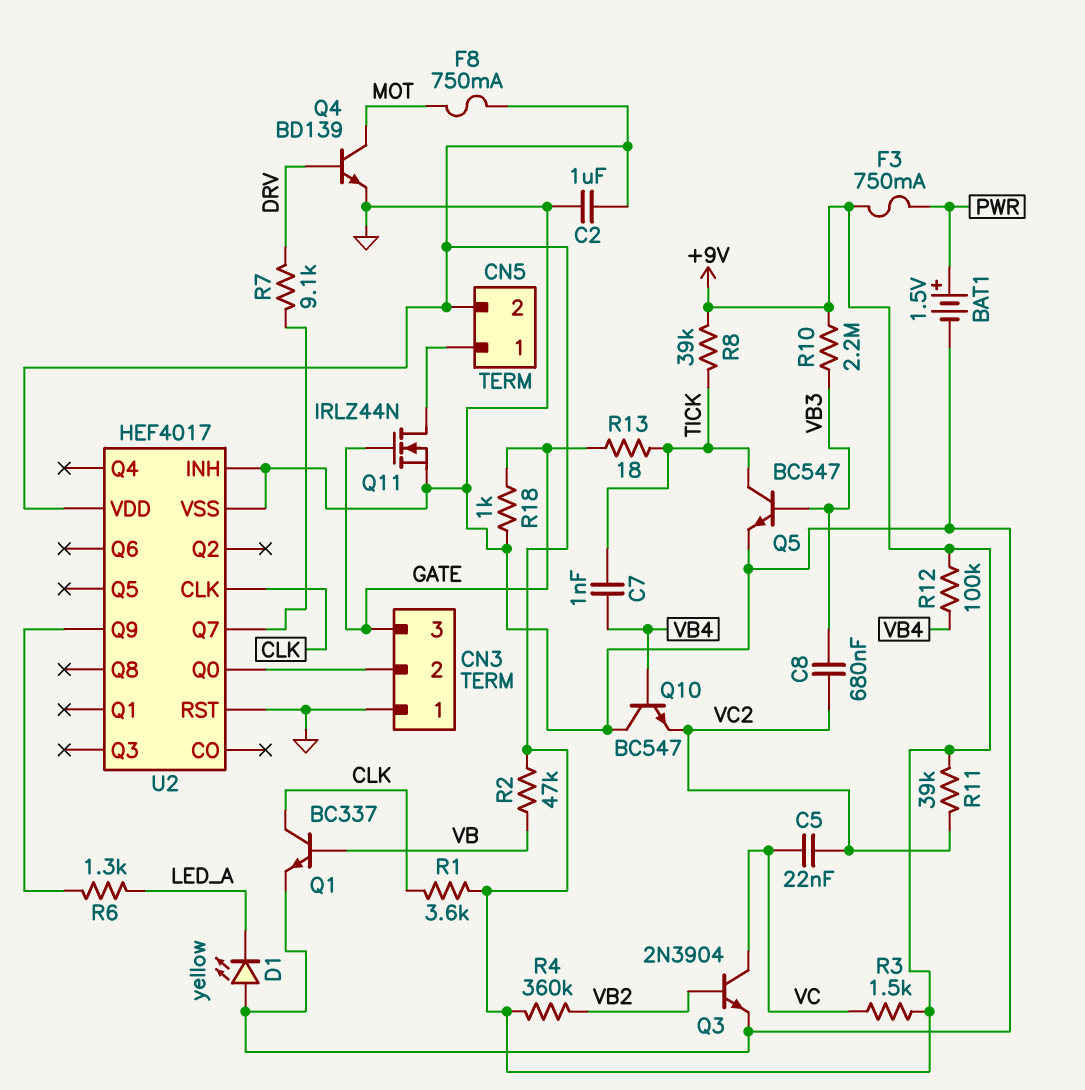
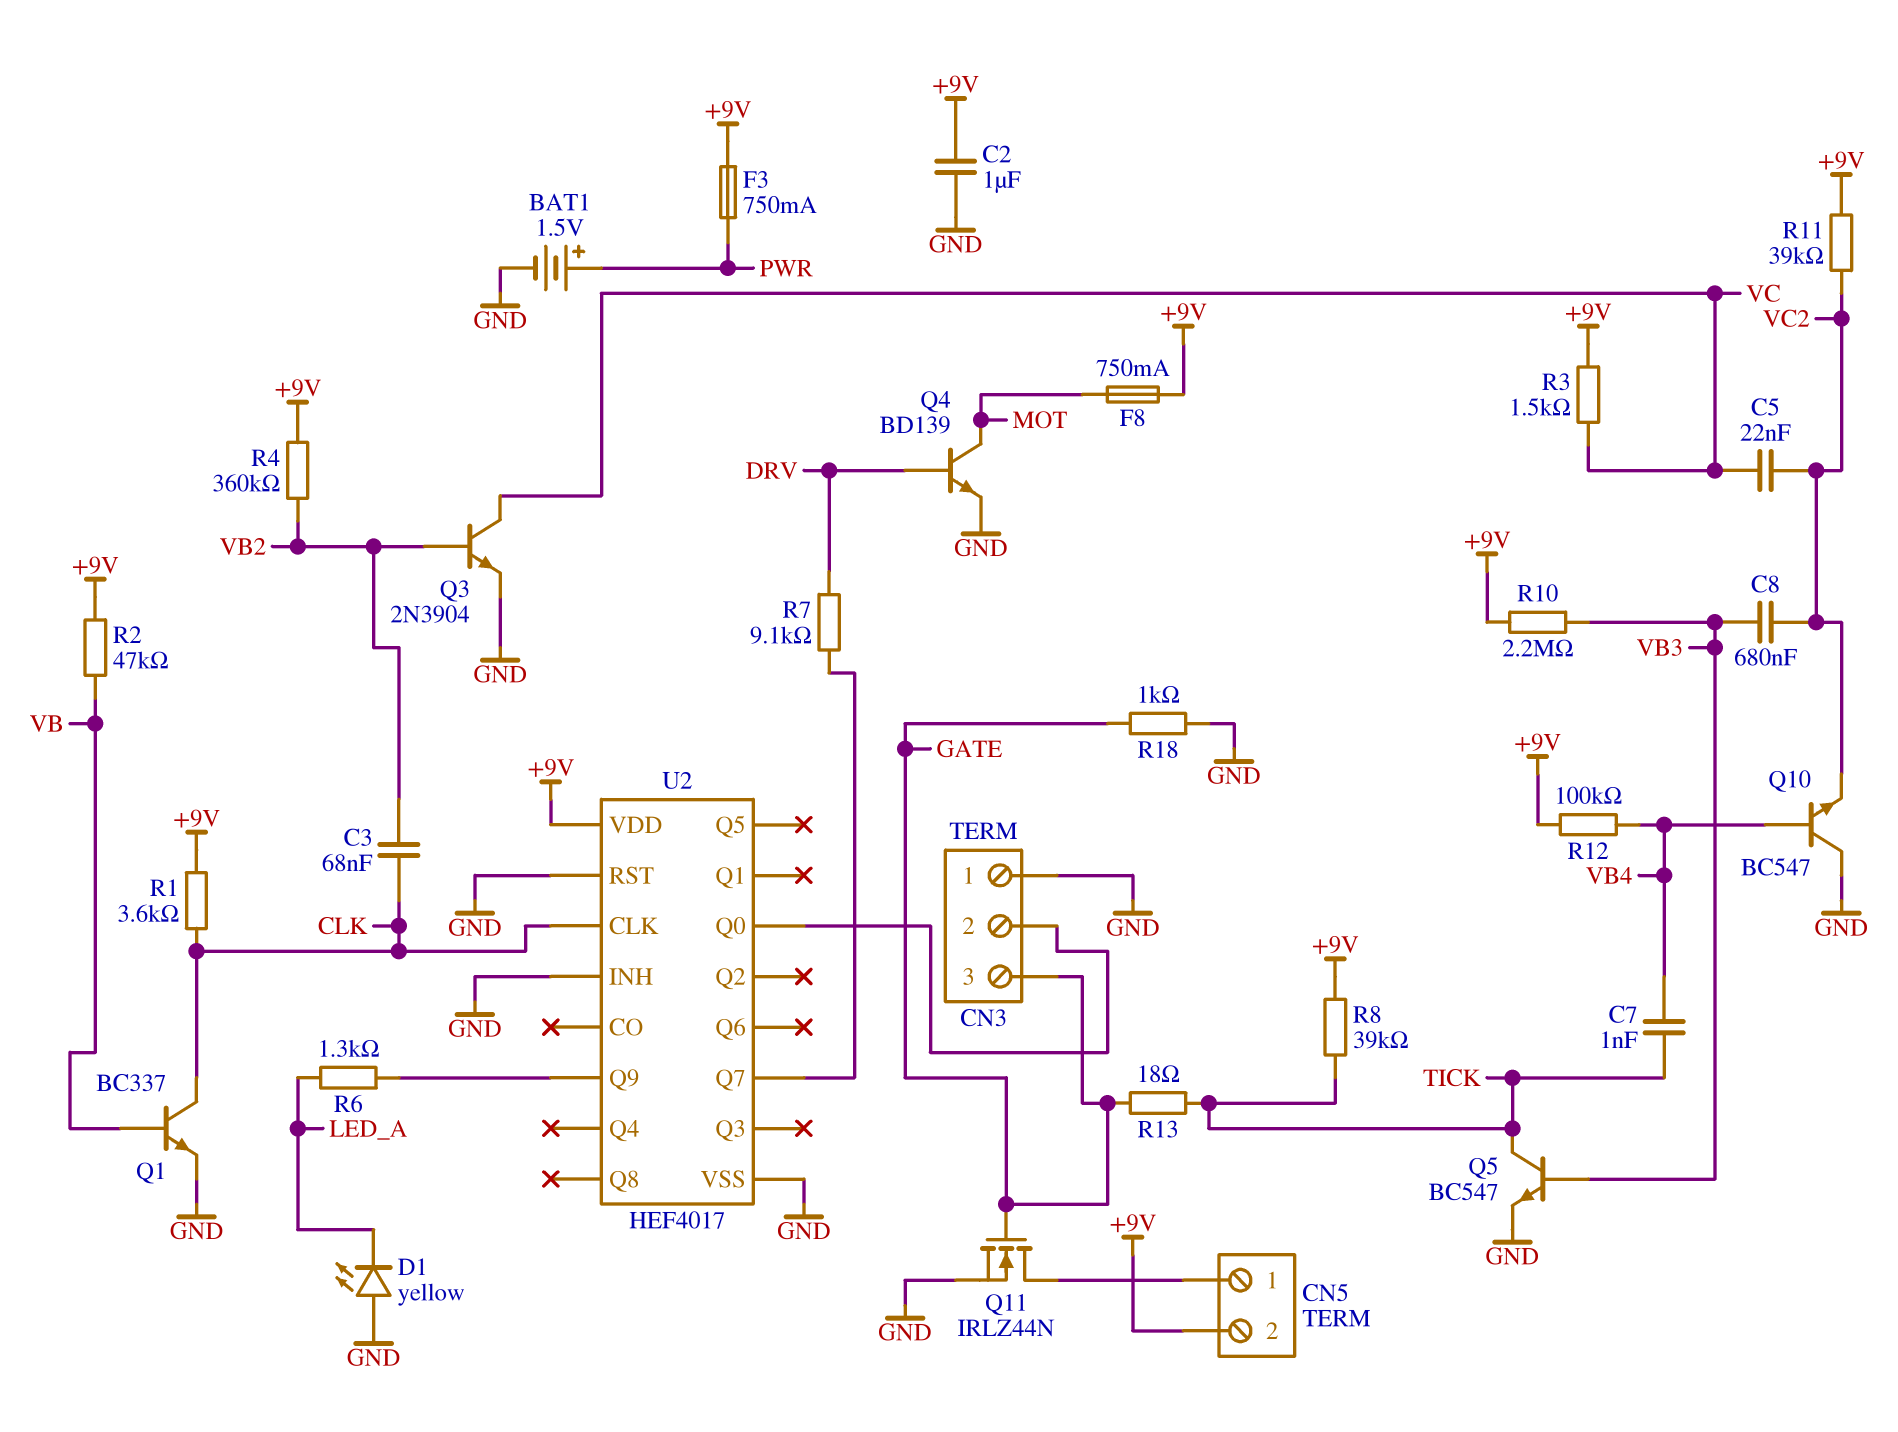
C3: none -> 68nF (CLK, VB2)

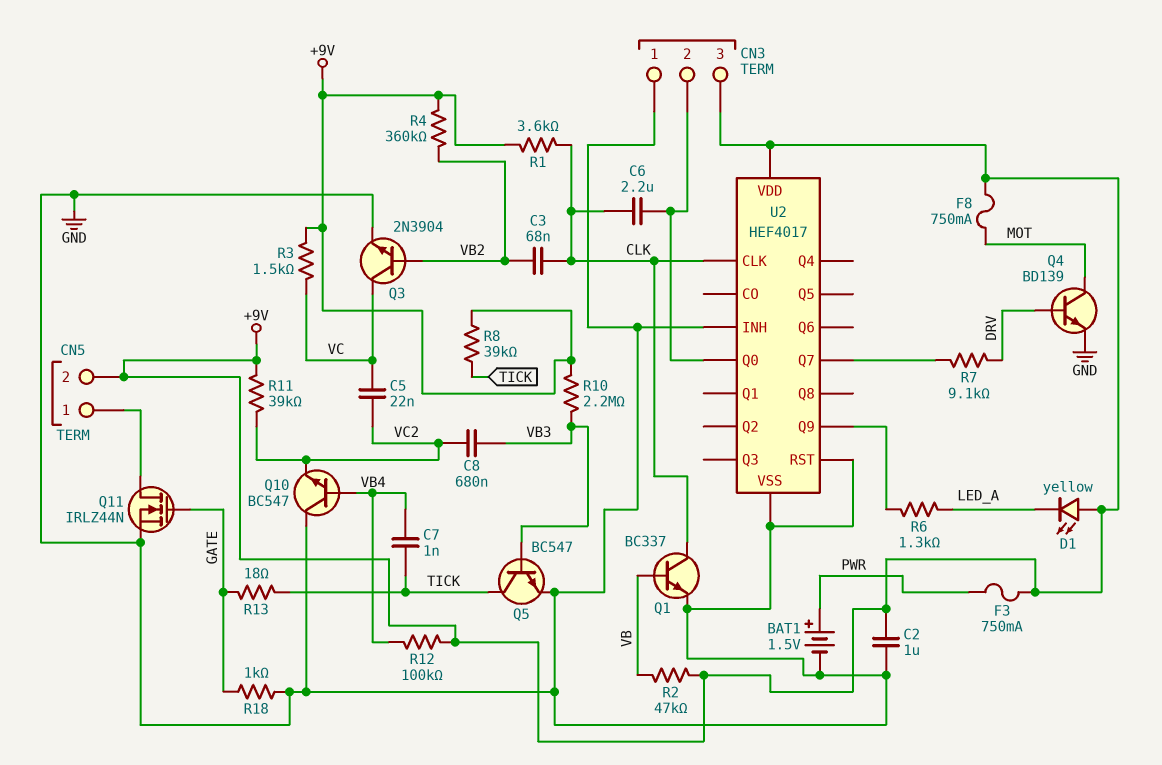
C6: none -> 2.2uF (CLK, CN3/2)
CN3 pin 3: GATE -> +9V
D1: LED yellow (A GND, K LED_A) -> LED yellow (A +9V, K LED_A)

